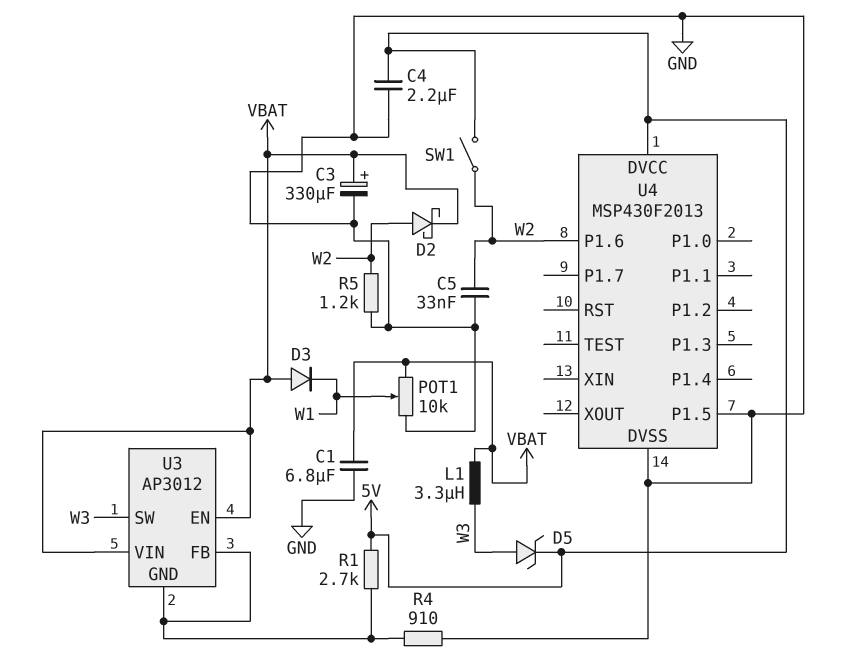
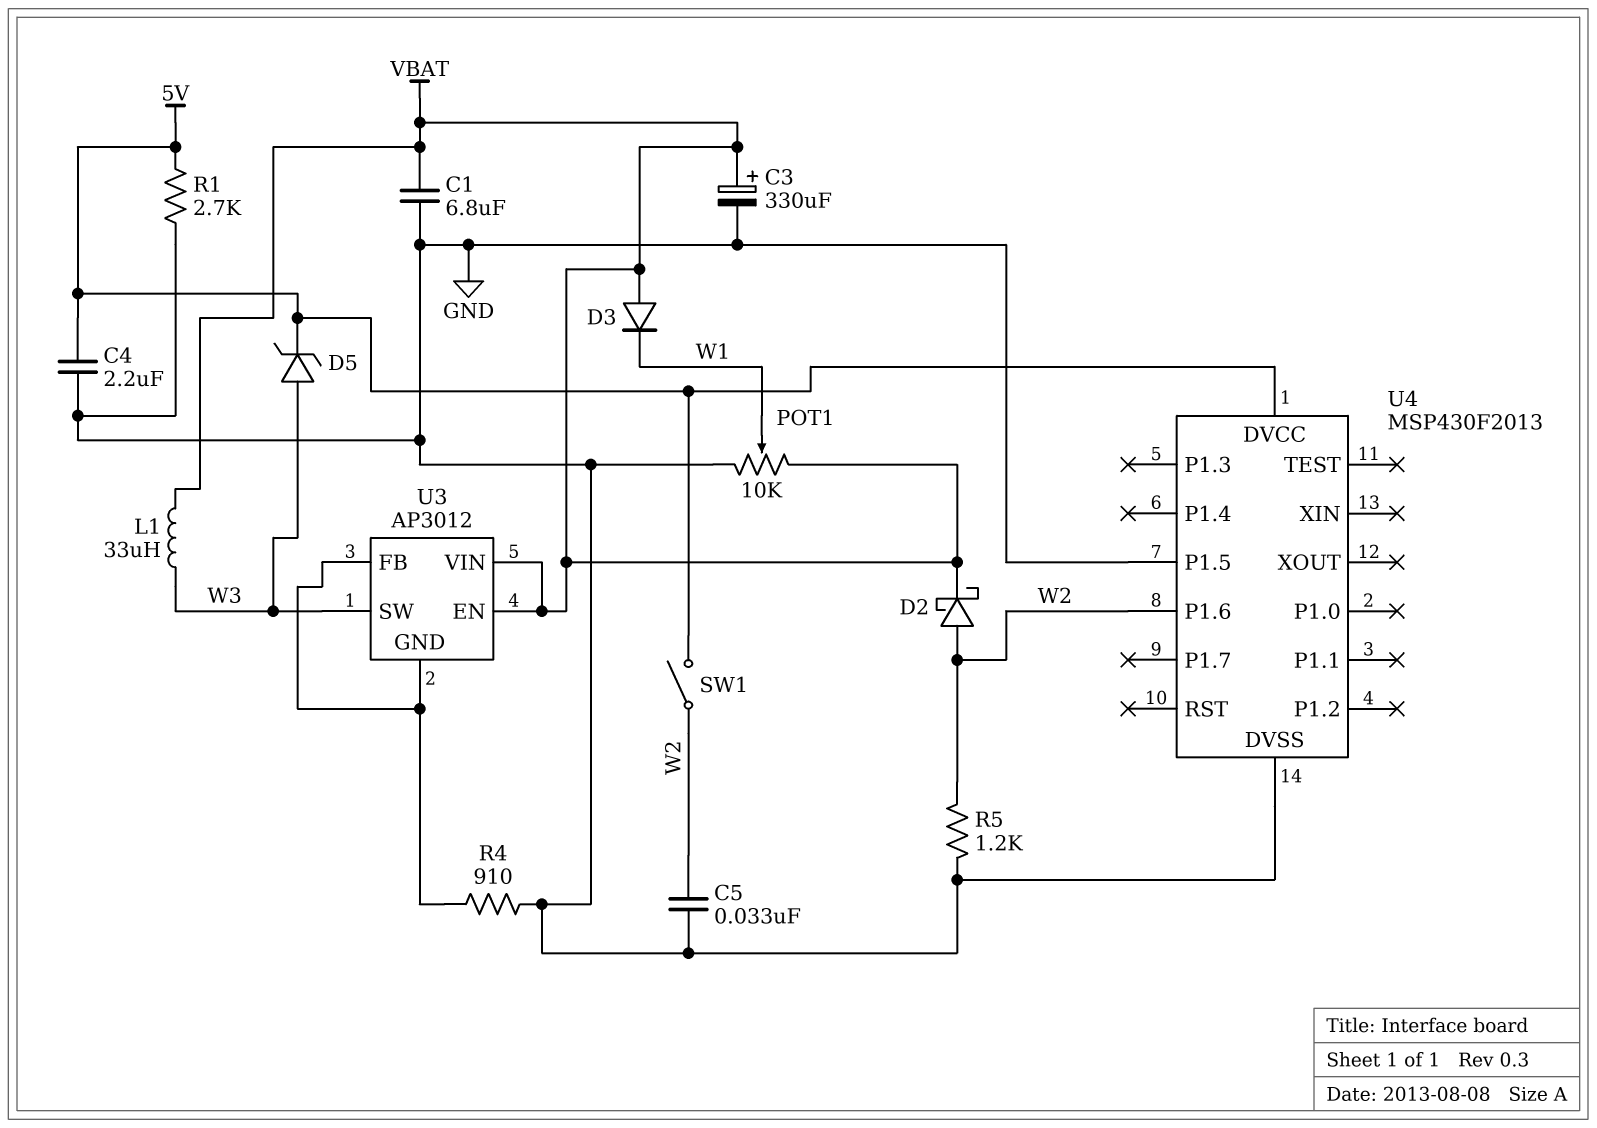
L1: 3.3uH (VBAT, W3) -> 33uH (VBAT, W3)
R1: 2.7k (5V, U3/FB) -> 2.7k (5V, GND)

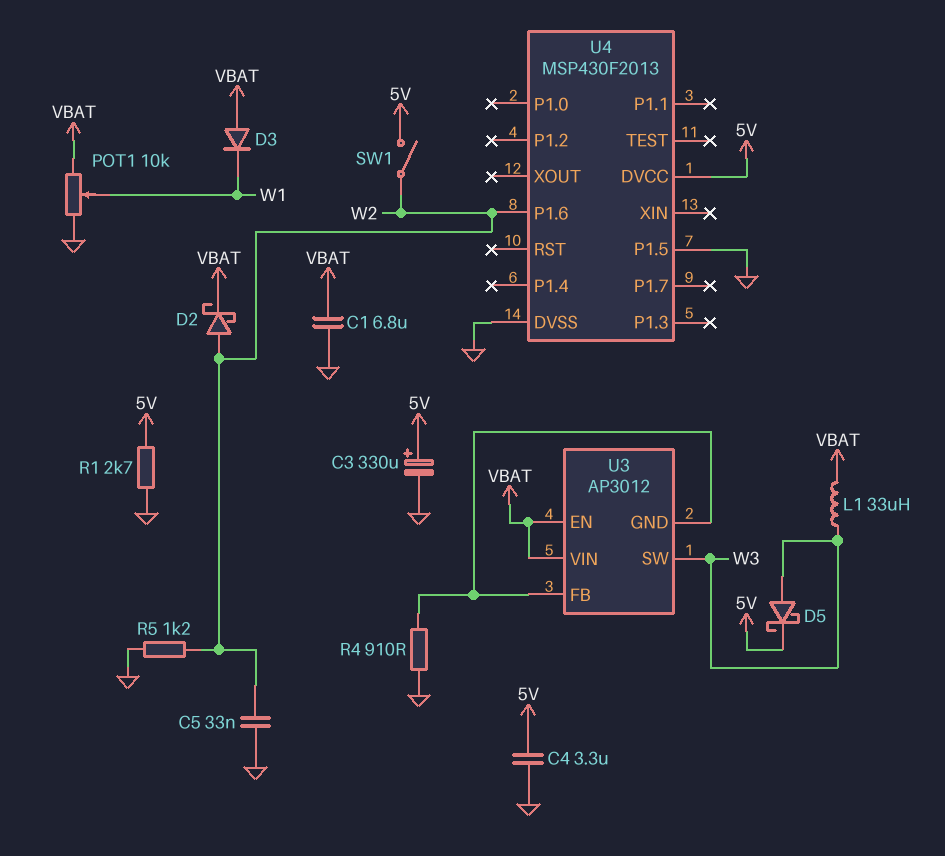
C3: 330uF (plus VBAT, minus GND) -> 330uF (plus 5V, minus GND)
C4: 2.2uF (5V, GND) -> 3.3uF (5V, GND)
D5: zener (A W3, K 5V) -> schottky (A W3, K 5V)

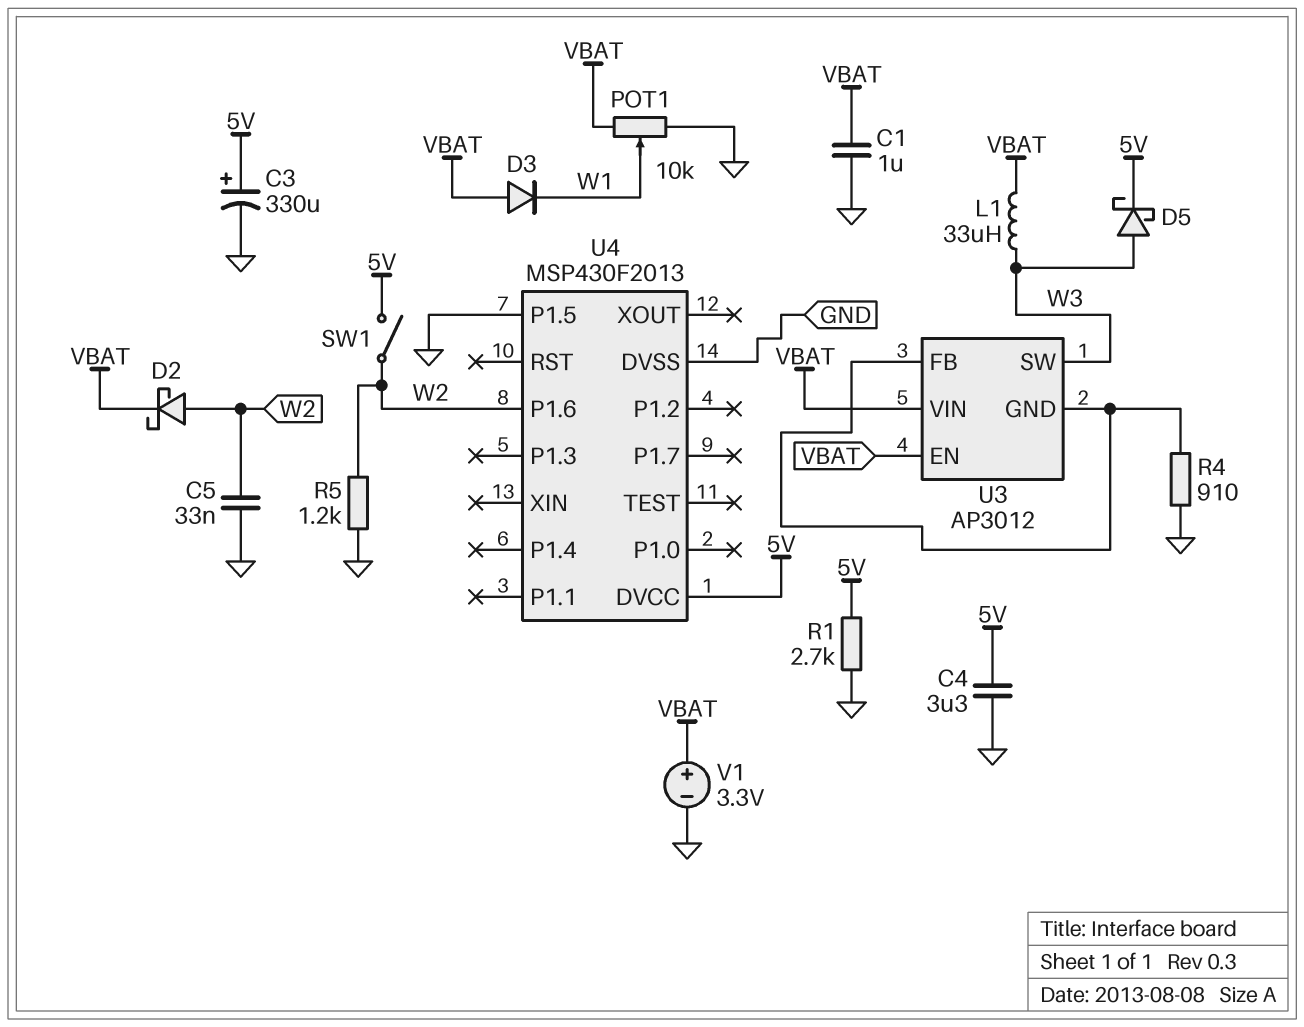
C1: 6.8uF (GND, VBAT) -> 1uF (GND, VBAT)
V1: none -> 3.3V (plus VBAT, minus GND)

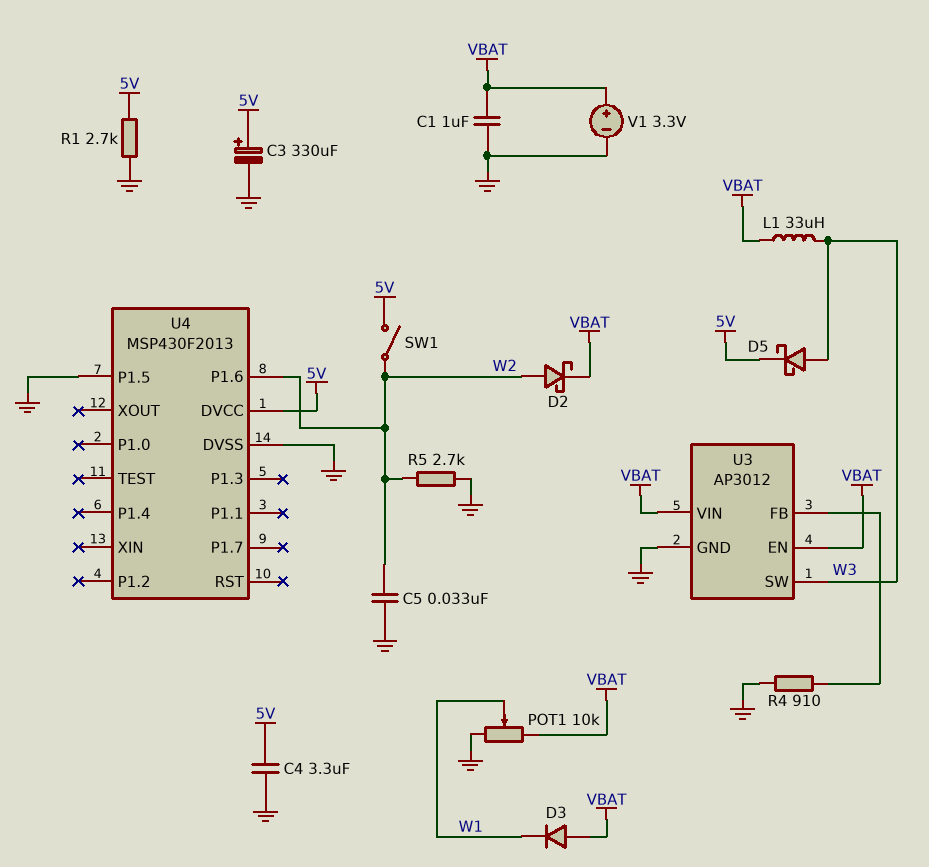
R5: 1.2k (GND, W2) -> 2.7k (GND, W2)
U3 pin GND: U3/FB -> GND

